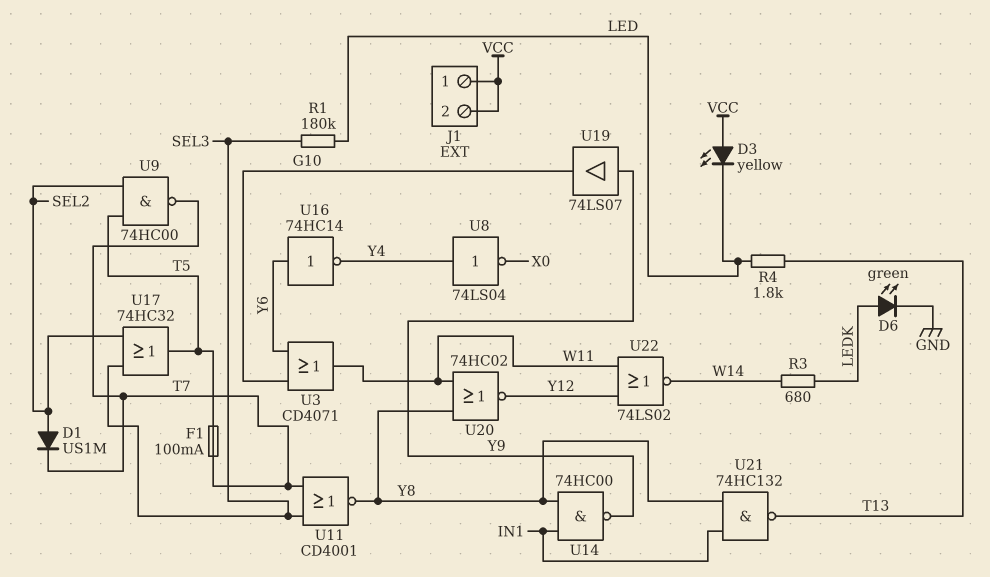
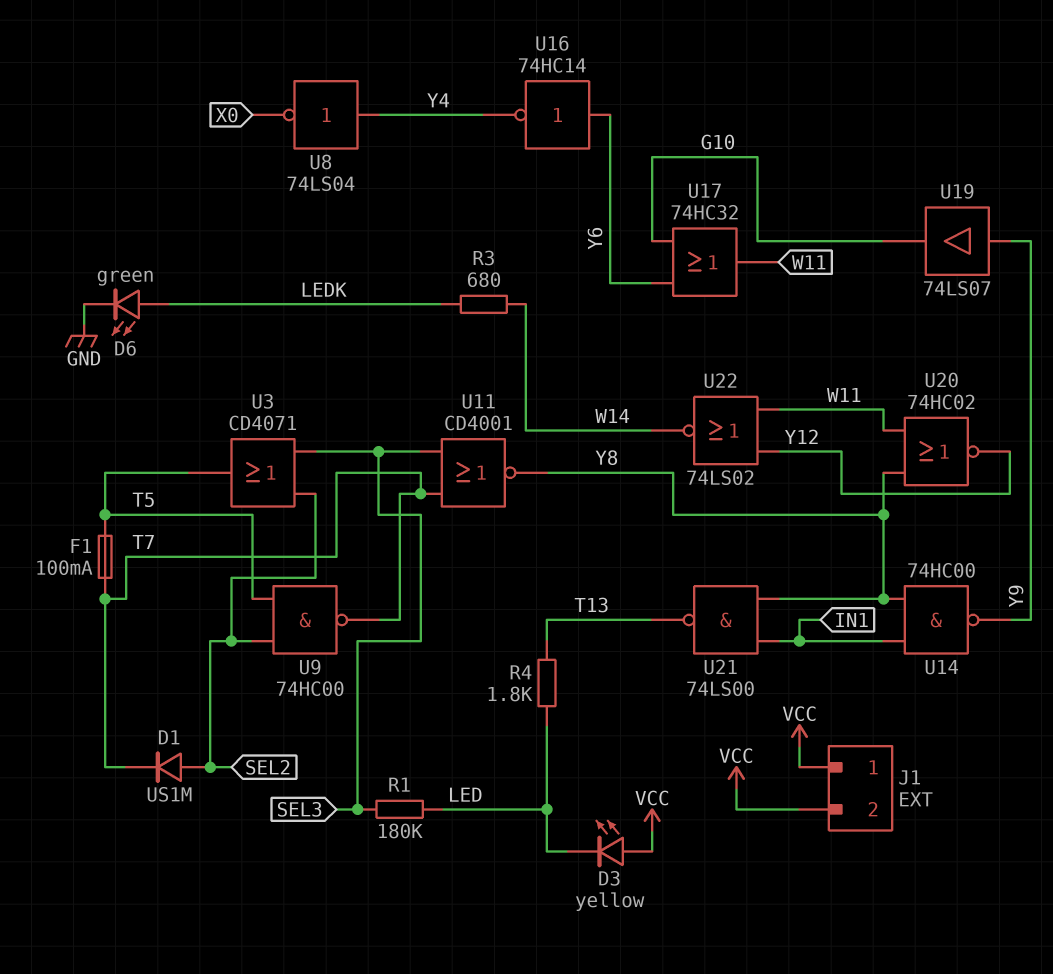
U3: OR CD4071 (in G10, in Y6, out W11) -> OR CD4071 (in SEL2, in SEL3, out T5)
U17: OR 74HC32 (in SEL2, in SEL3, out T5) -> OR 74HC32 (in G10, in Y6, out W11)
U21: NAND 74HC132 (in IN1, in Y8, out T13) -> NAND 74LS00 (in IN1, in Y8, out T13)

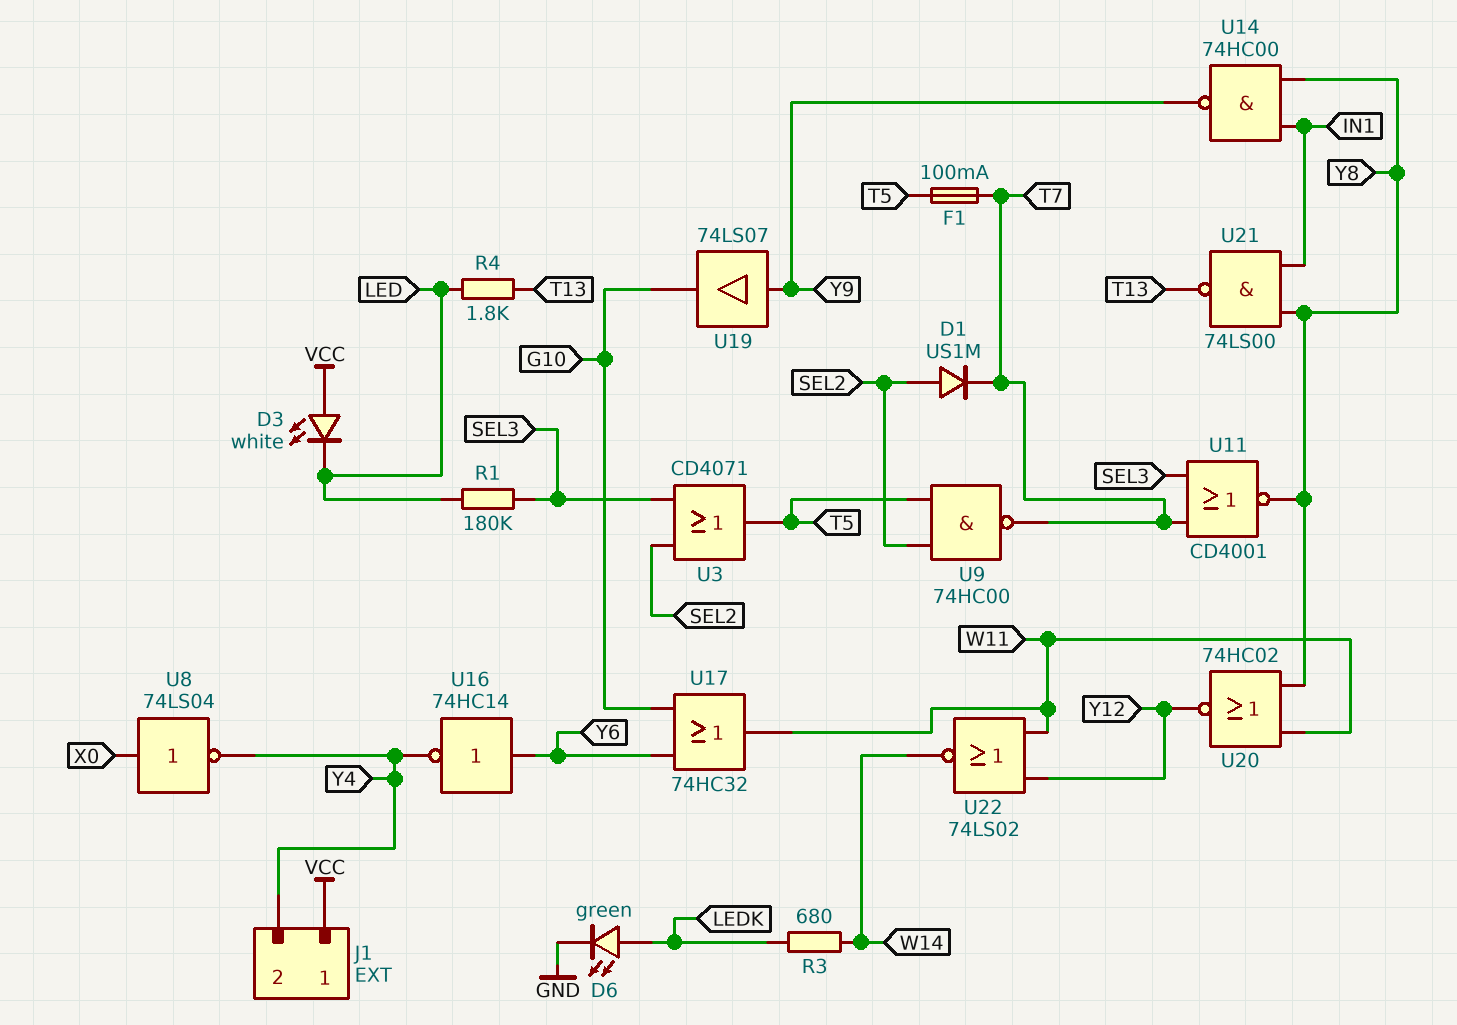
D3: LED yellow (A VCC, K LED) -> LED white (A VCC, K LED)
J1 pin 2: VCC -> Y4
U8: NOT 74LS04 (in Y4, out X0) -> NOT 74LS04 (in X0, out Y4)

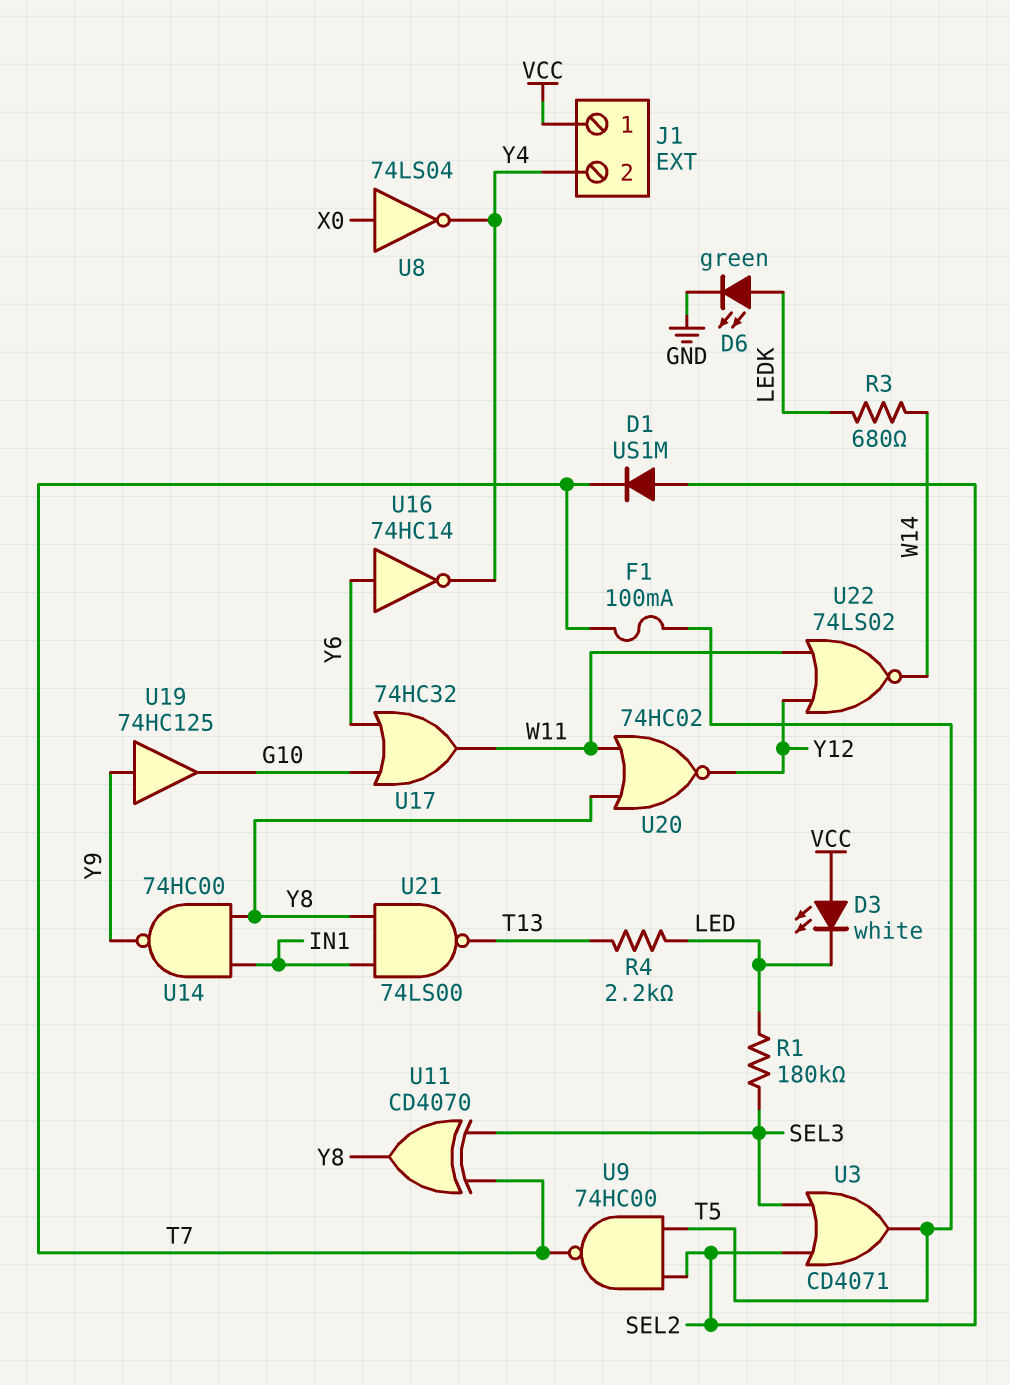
R4: 1.8k (LED, T13) -> 2.2k (LED, T13)
U11: NOR CD4001 (in SEL3, in T7, out Y8) -> XOR CD4070 (in SEL3, in T7, out Y8)
U19: buffer 74LS07 (in Y9, out G10) -> buffer 74HC125 (in Y9, out G10)

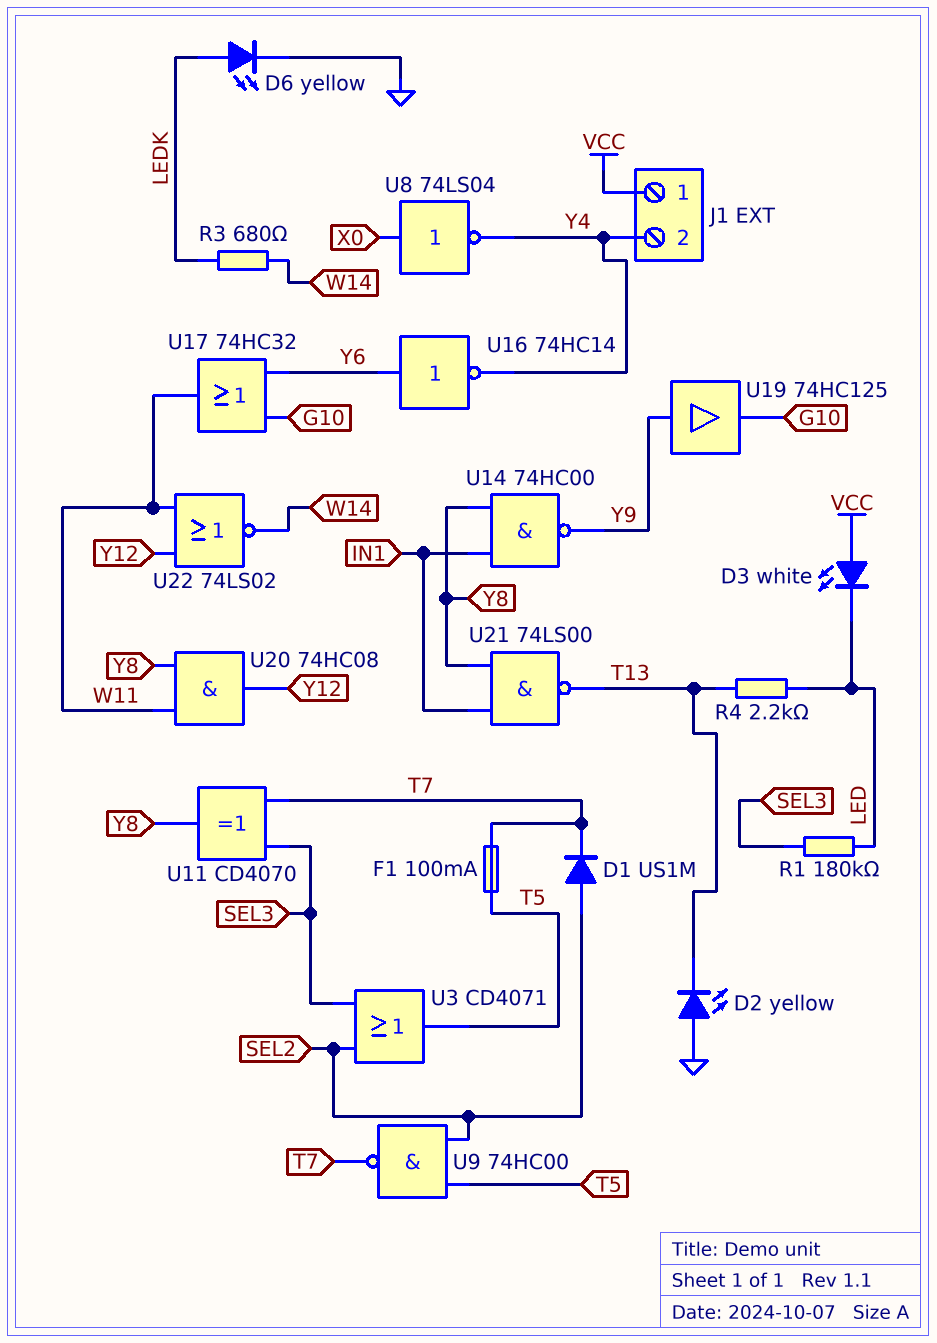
D2: none -> LED yellow (A GND, K T13)
D6: LED green (A LEDK, K GND) -> LED yellow (A LEDK, K GND)
U20: NOR 74HC02 (in W11, in Y8, out Y12) -> AND 74HC08 (in W11, in Y8, out Y12)

